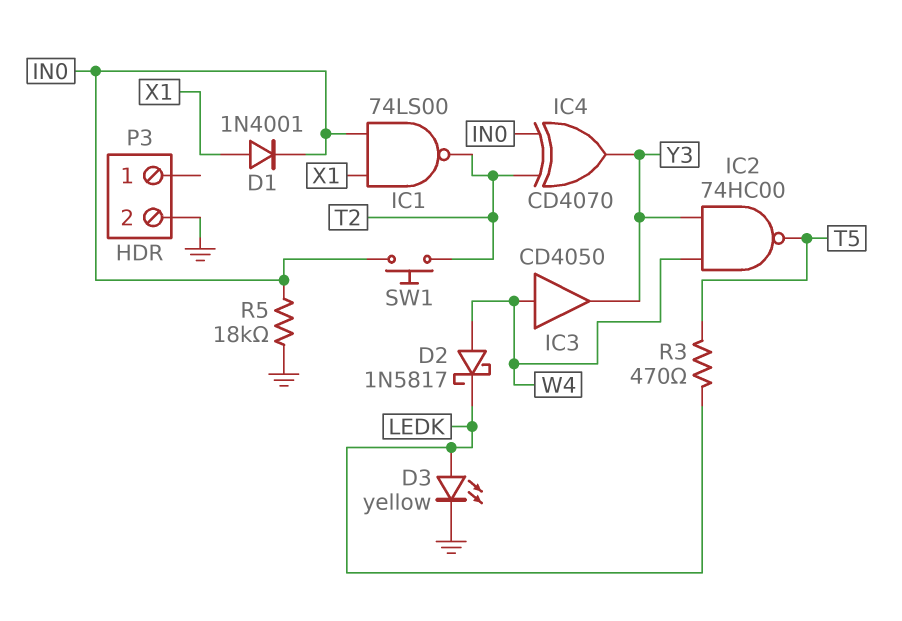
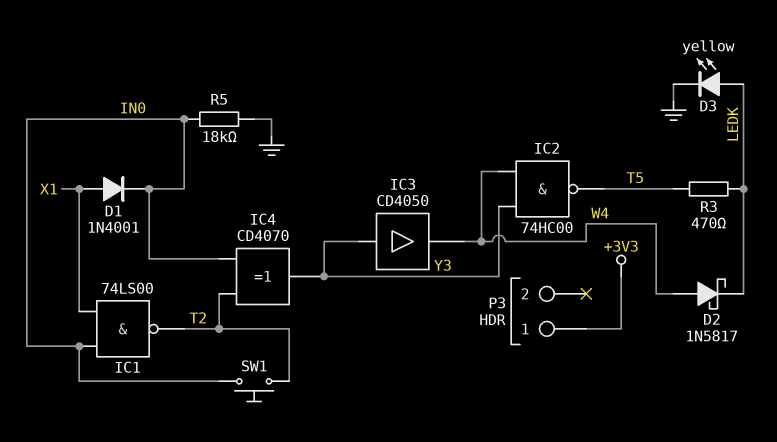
IC3: buffer CD4050 (in W4, out Y3) -> buffer CD4050 (in Y3, out W4)
P3 pin 1: none -> +3V3
P3 pin 2: GND -> none

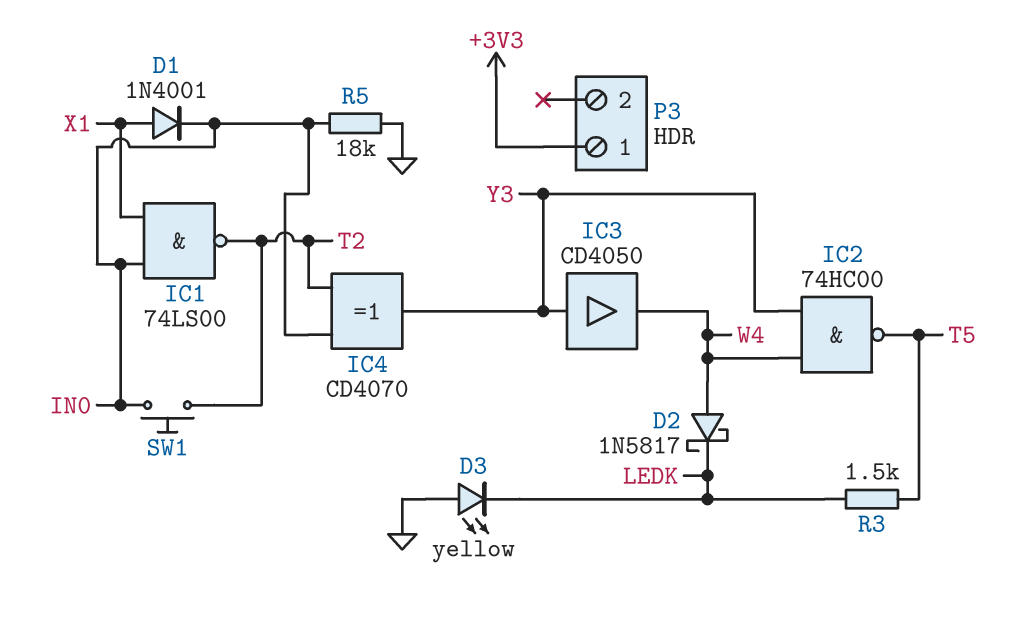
D3: LED yellow (A LEDK, K GND) -> LED yellow (A GND, K LEDK)
R3: 470 (LEDK, T5) -> 1.5k (LEDK, T5)

